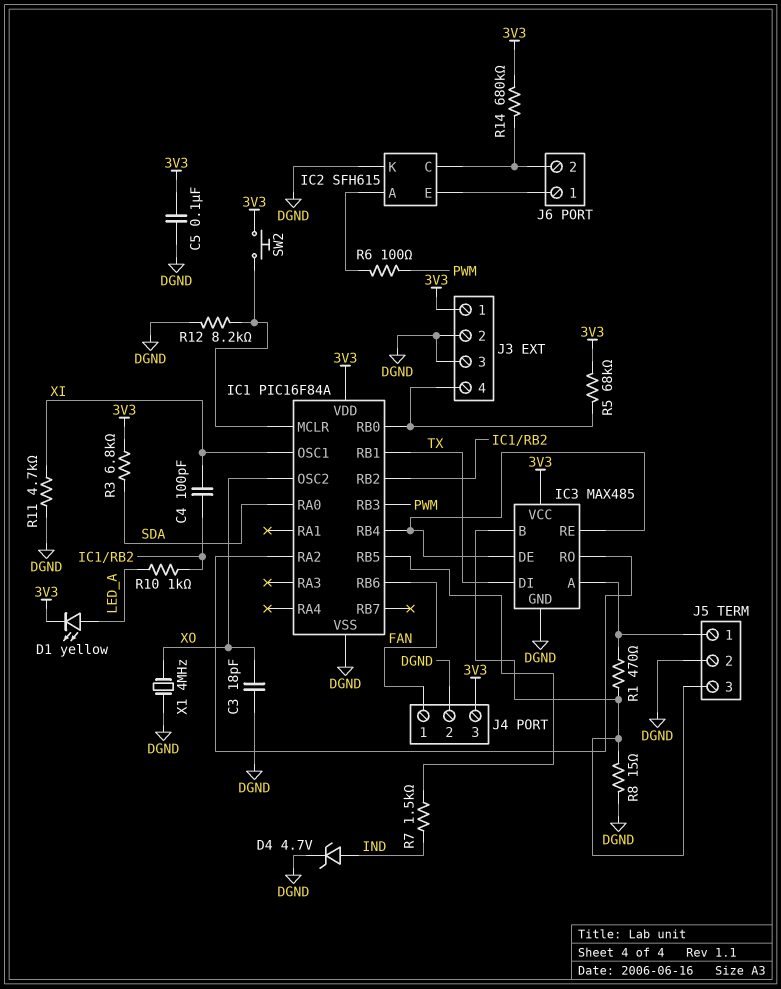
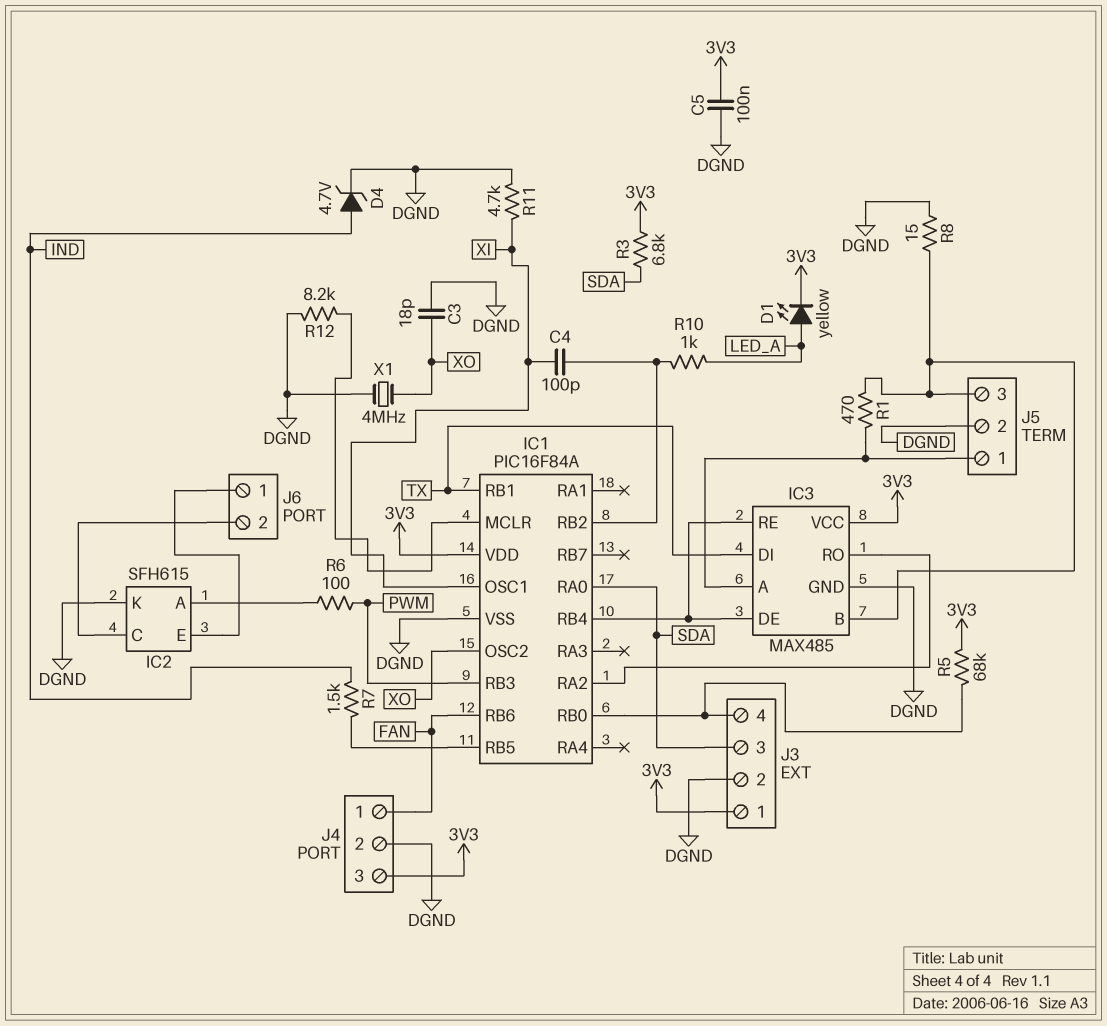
J3 pin 3: DGND -> SDA
R14: 680k (3V3, IC2/C) -> none
SW2: button (3V3, IC1/MCLR) -> none

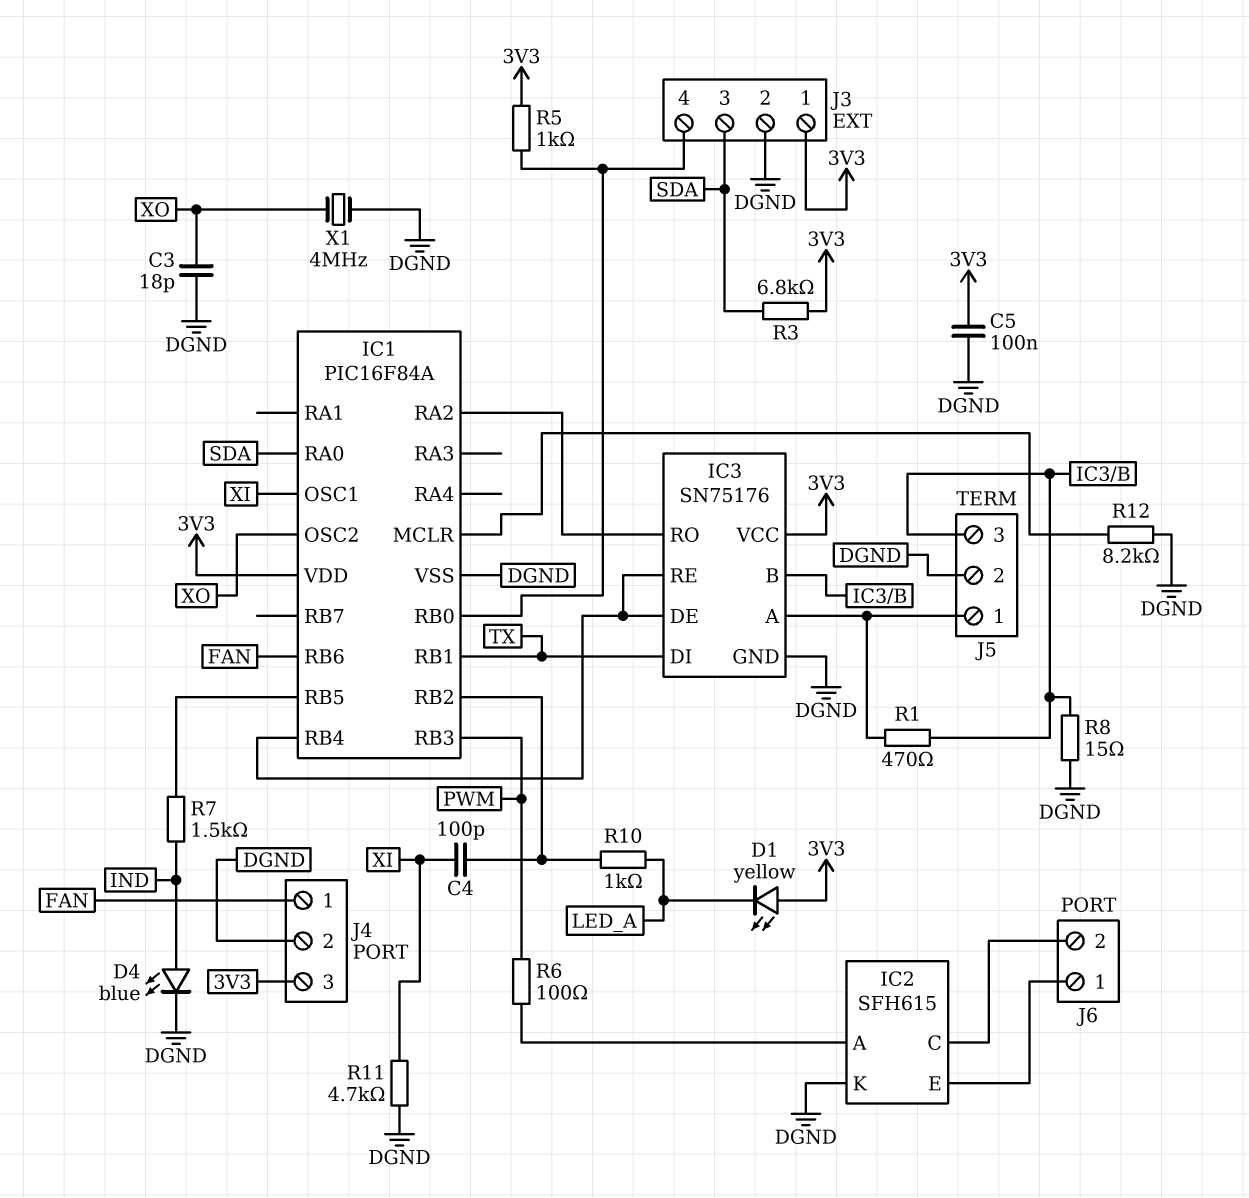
D1: LED yellow (A LED_A, K 3V3) -> LED yellow (A 3V3, K LED_A)
D4: zener 4.7V (A IND, K DGND) -> LED blue (A IND, K DGND)
IC3: MAX485 -> SN75176
R5: 68k (3V3, IC1/RB0) -> 1k (3V3, IC1/RB0)

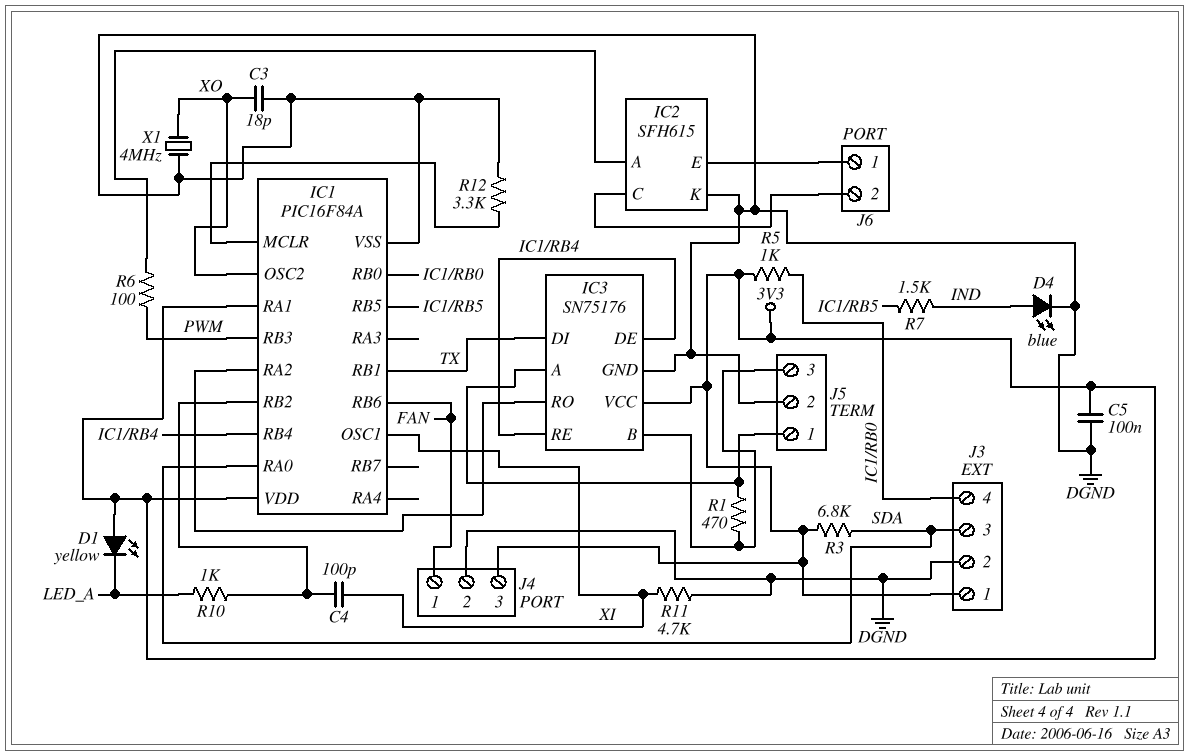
IC1 pin RA1: none -> 3V3
R8: 15 (DGND, IC3/B) -> none
R12: 8.2k (DGND, IC1/MCLR) -> 3.3k (DGND, IC1/MCLR)

